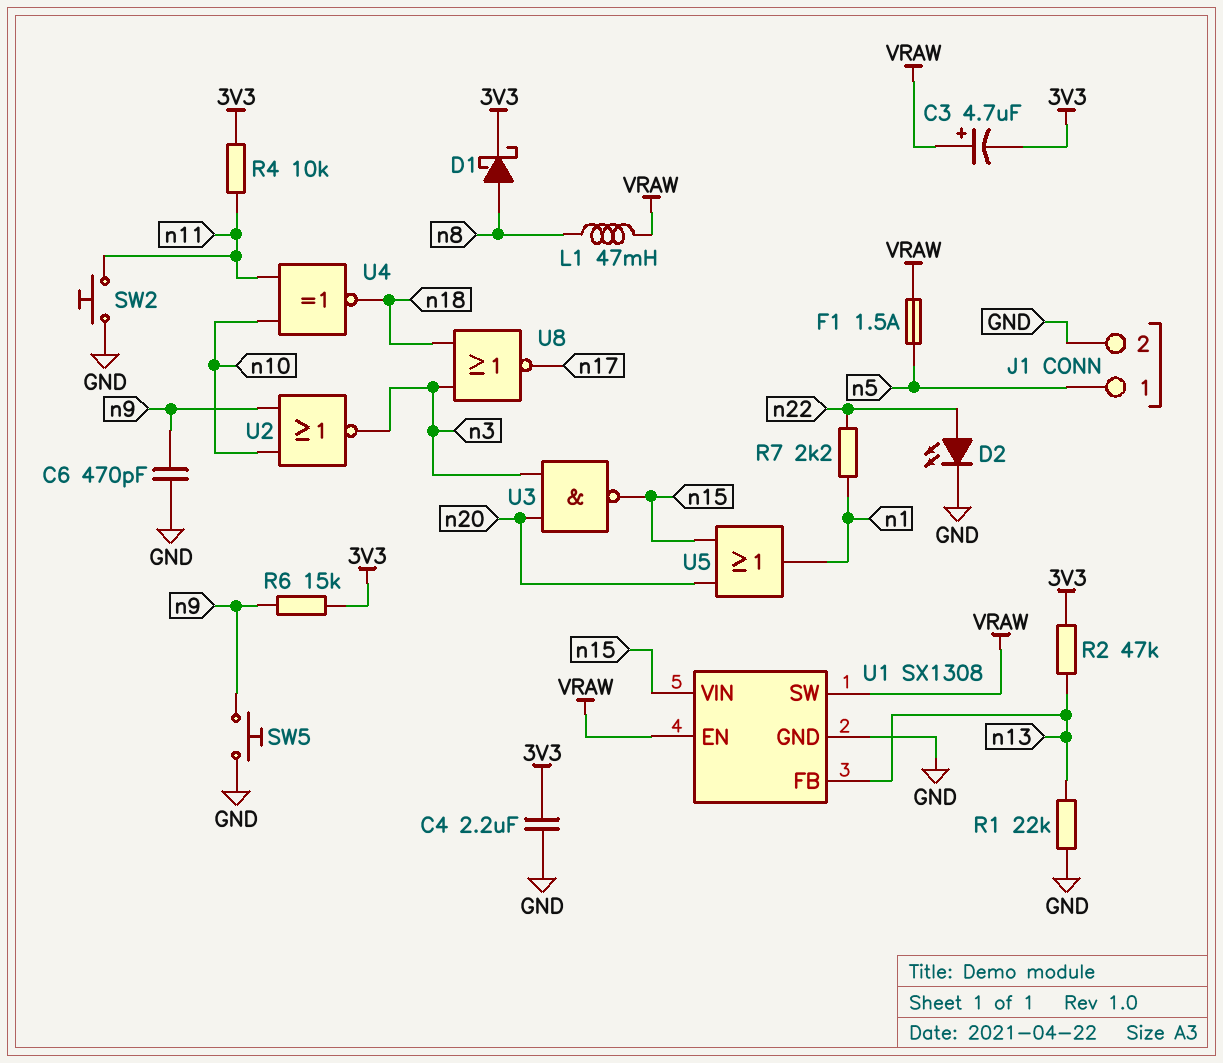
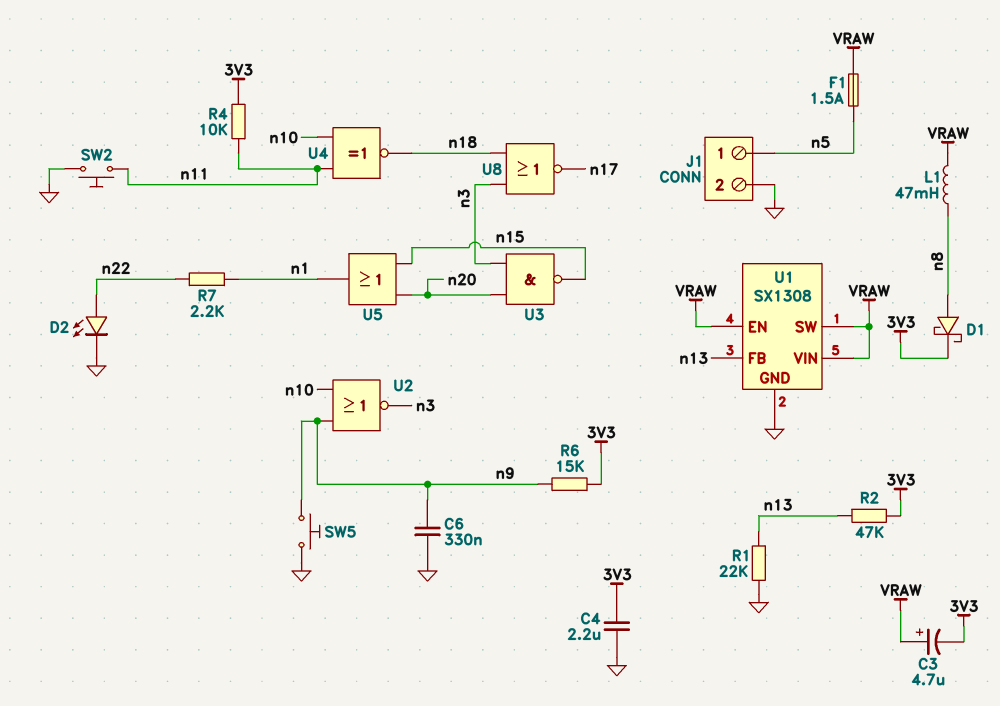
C6: 470pF (GND, n9) -> 330nF (GND, n9)
U1 pin VIN: n15 -> VRAW

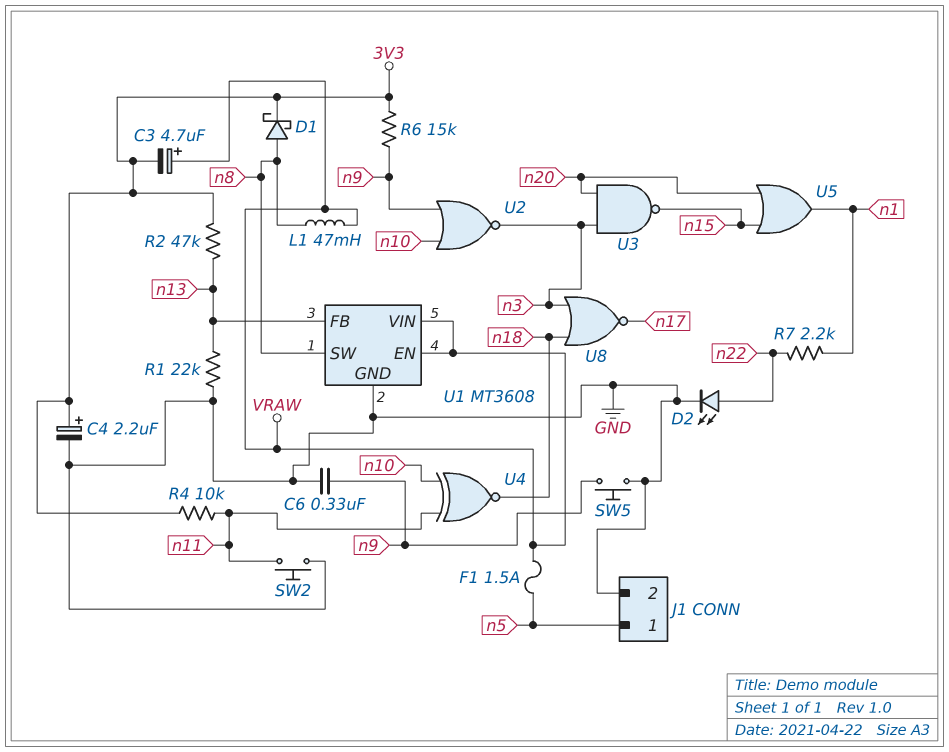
C4: 2.2uF (3V3, GND) -> 2.2uF (plus 3V3, minus GND)
U1: SX1308 -> MT3608
U1 pin SW: VRAW -> n8

